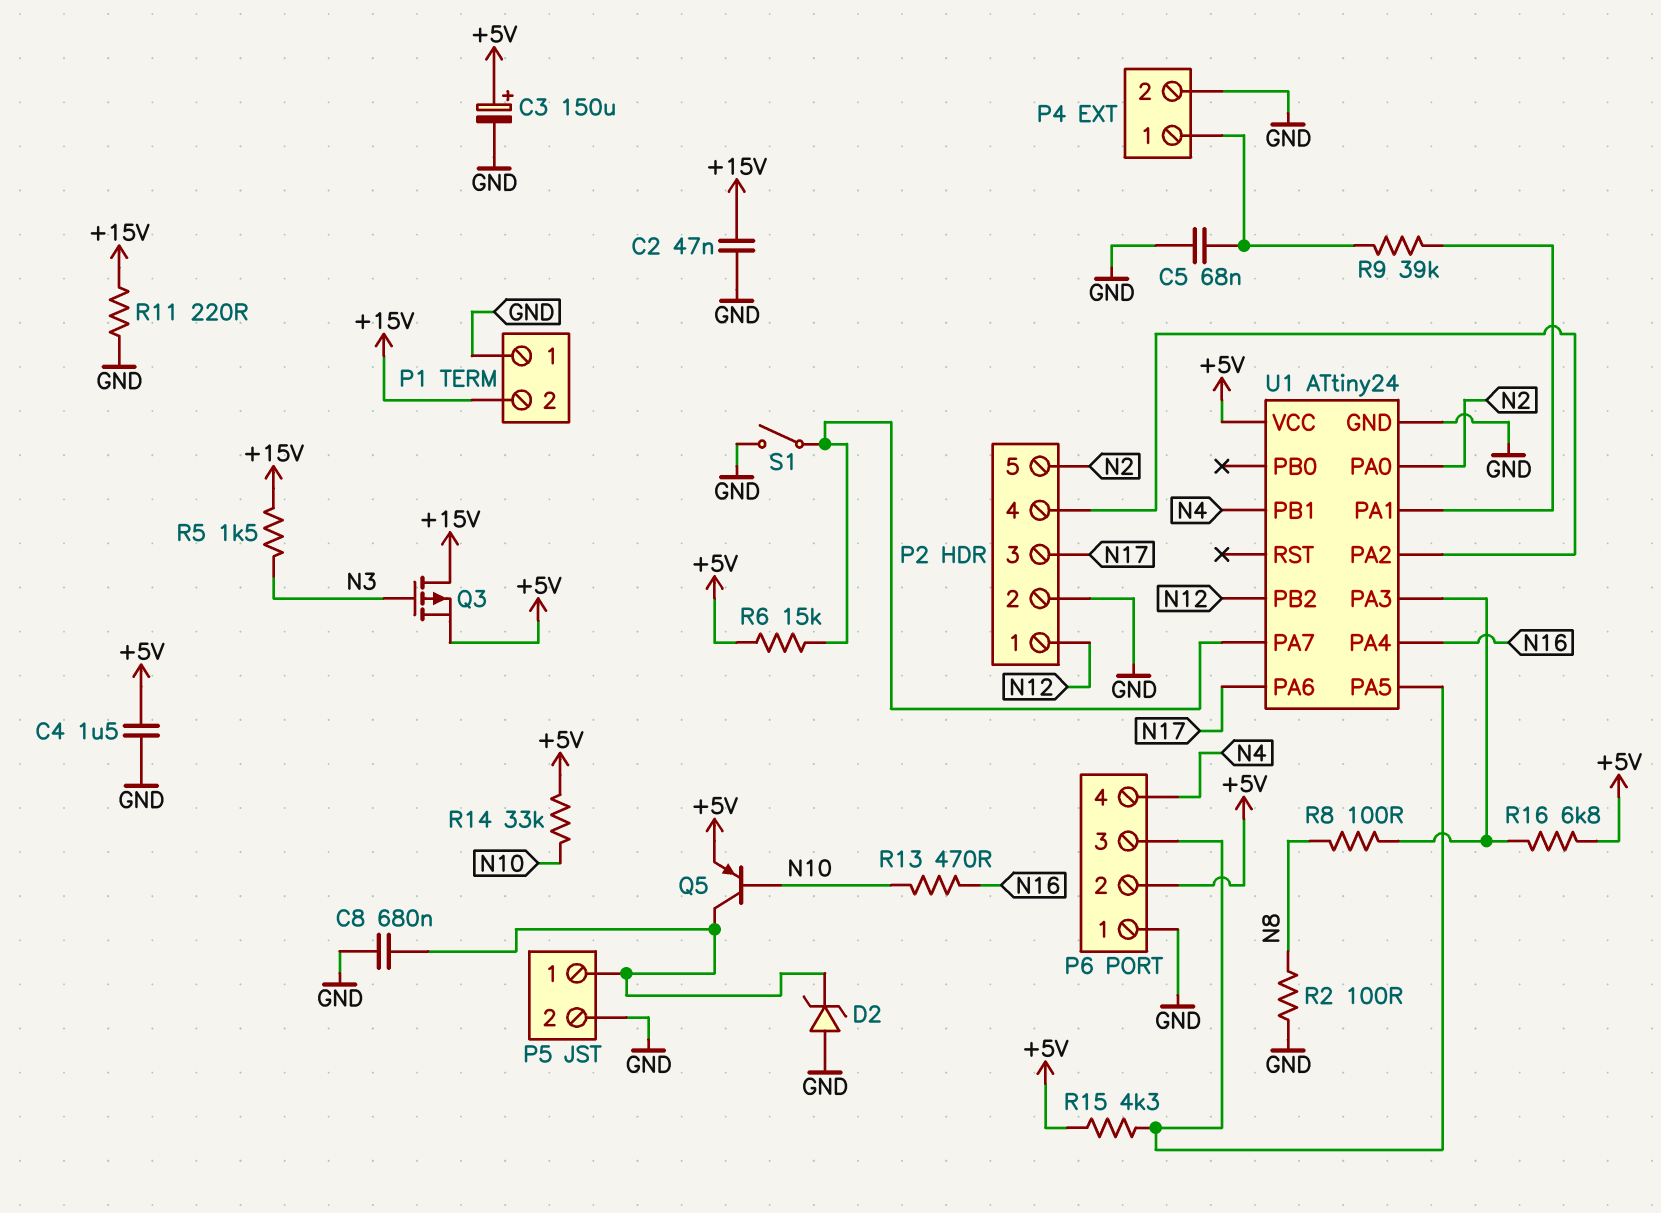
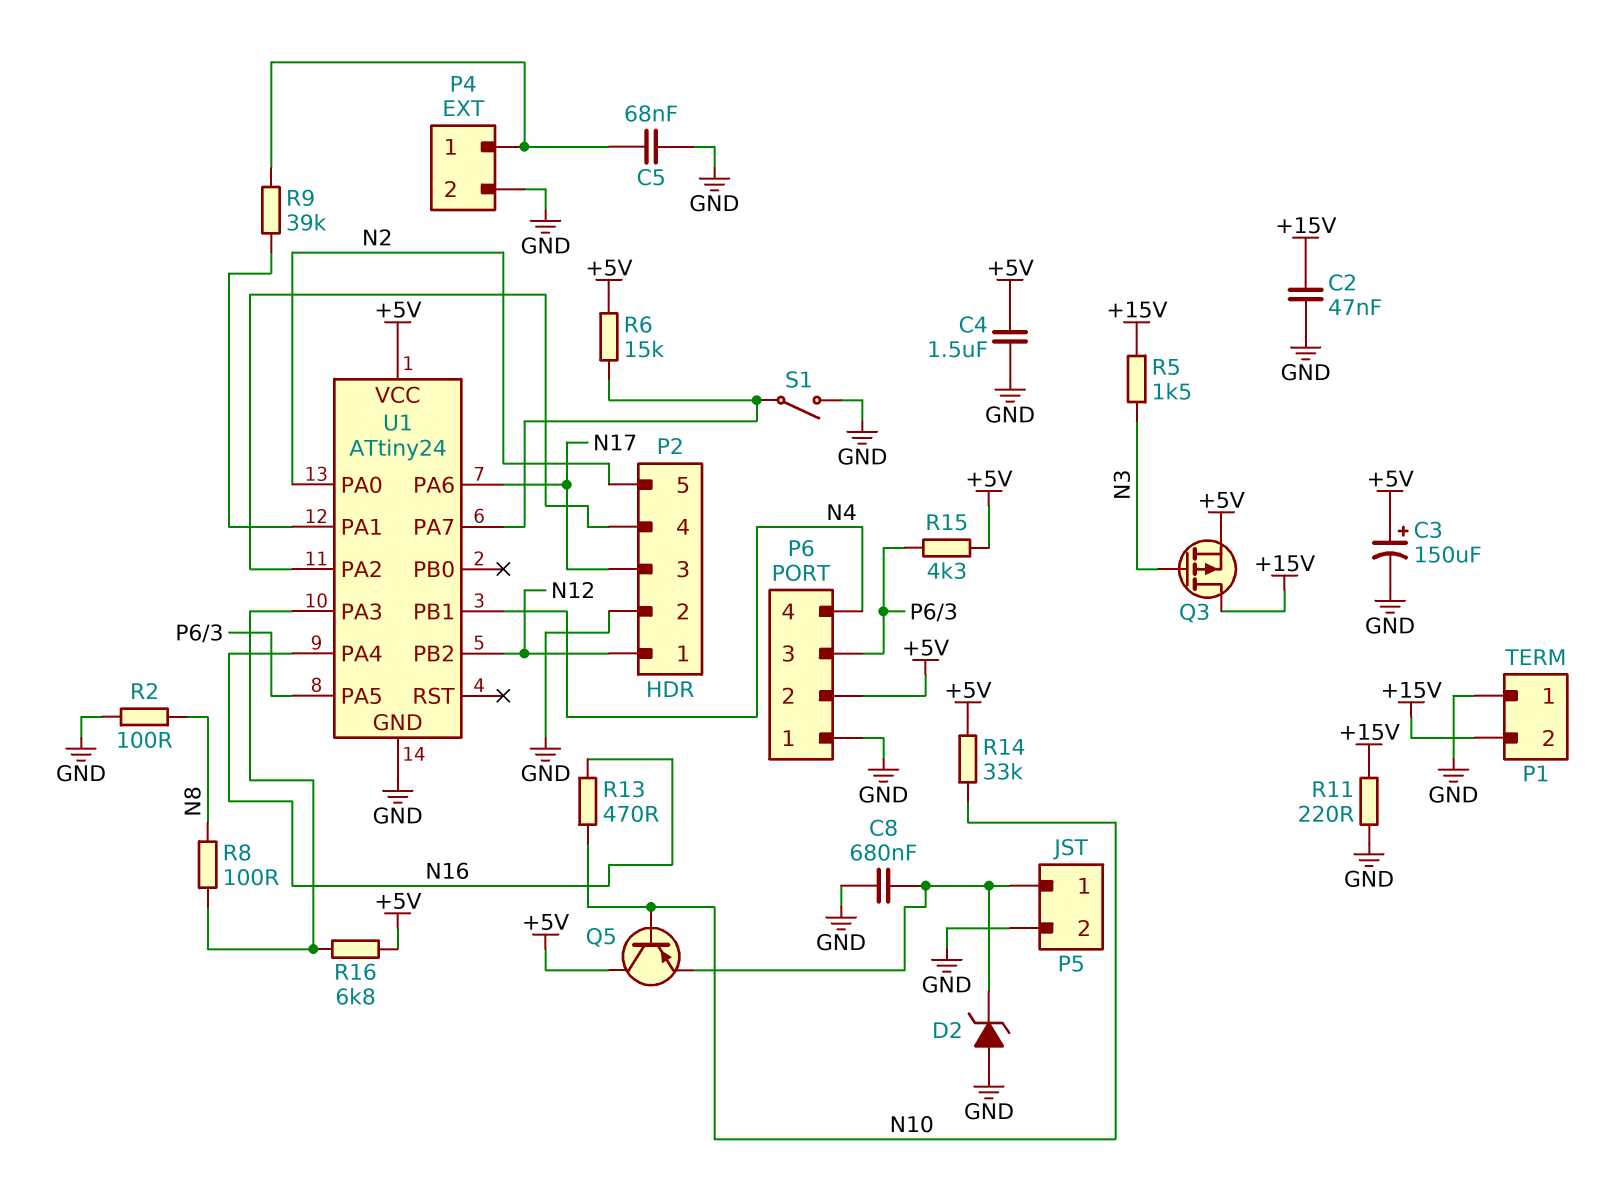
Q5: PNP (B N10, C P5/1, E +5V) -> PNP (B N10, C +5V, E P5/1)

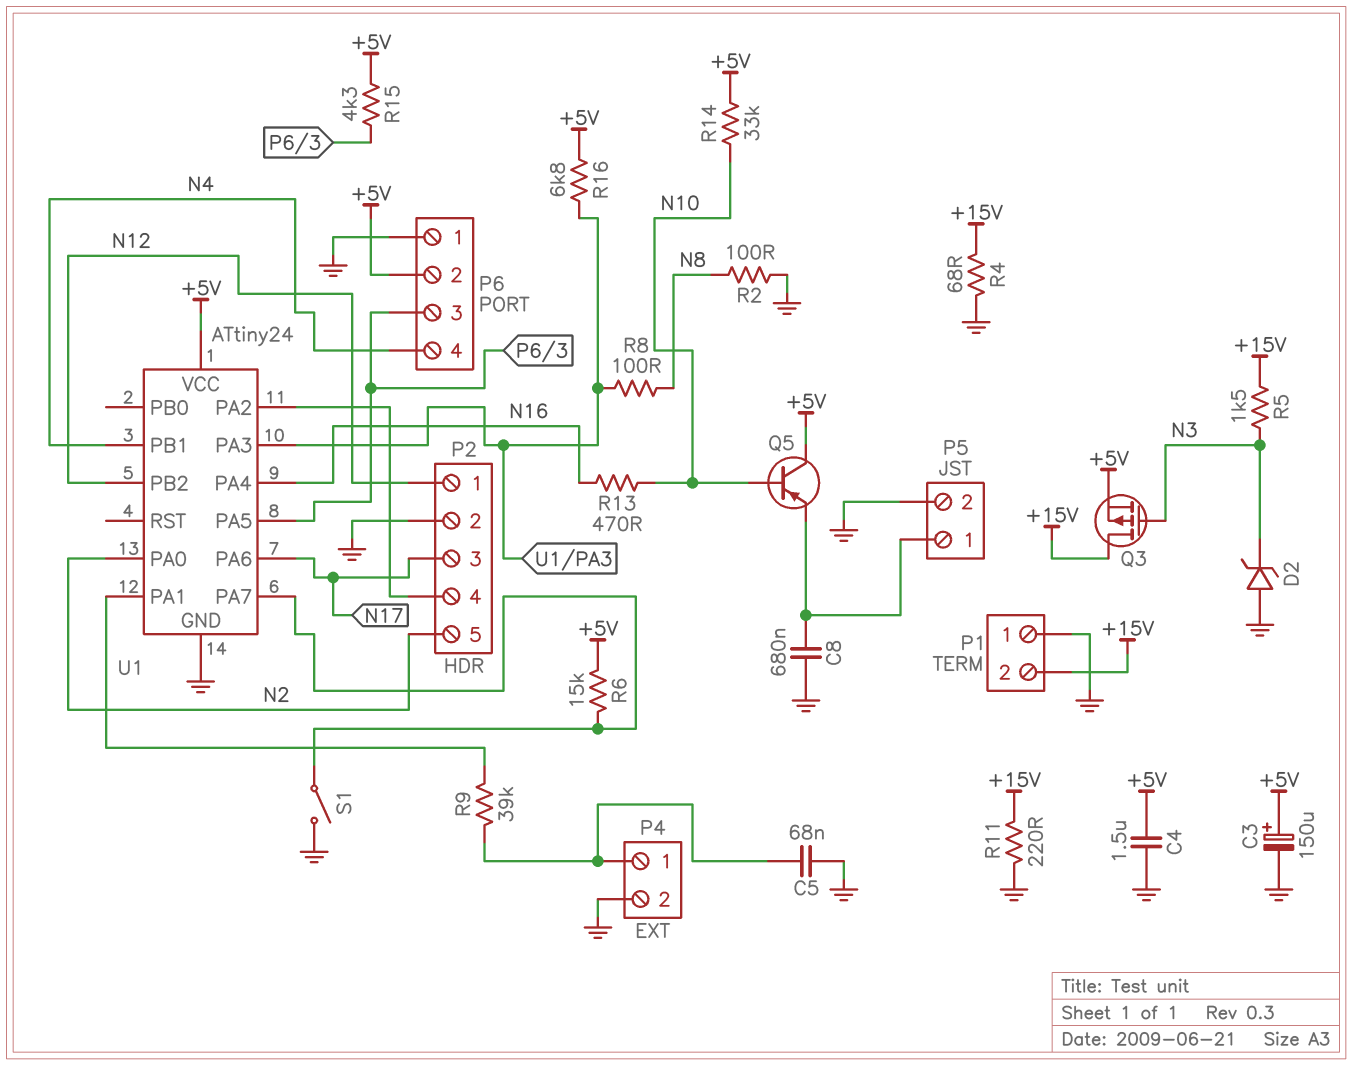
C2: 47nF (+15V, GND) -> none
D2: zener (A GND, K P5/1) -> zener (A GND, K N3)
R4: none -> 68 (+15V, GND)

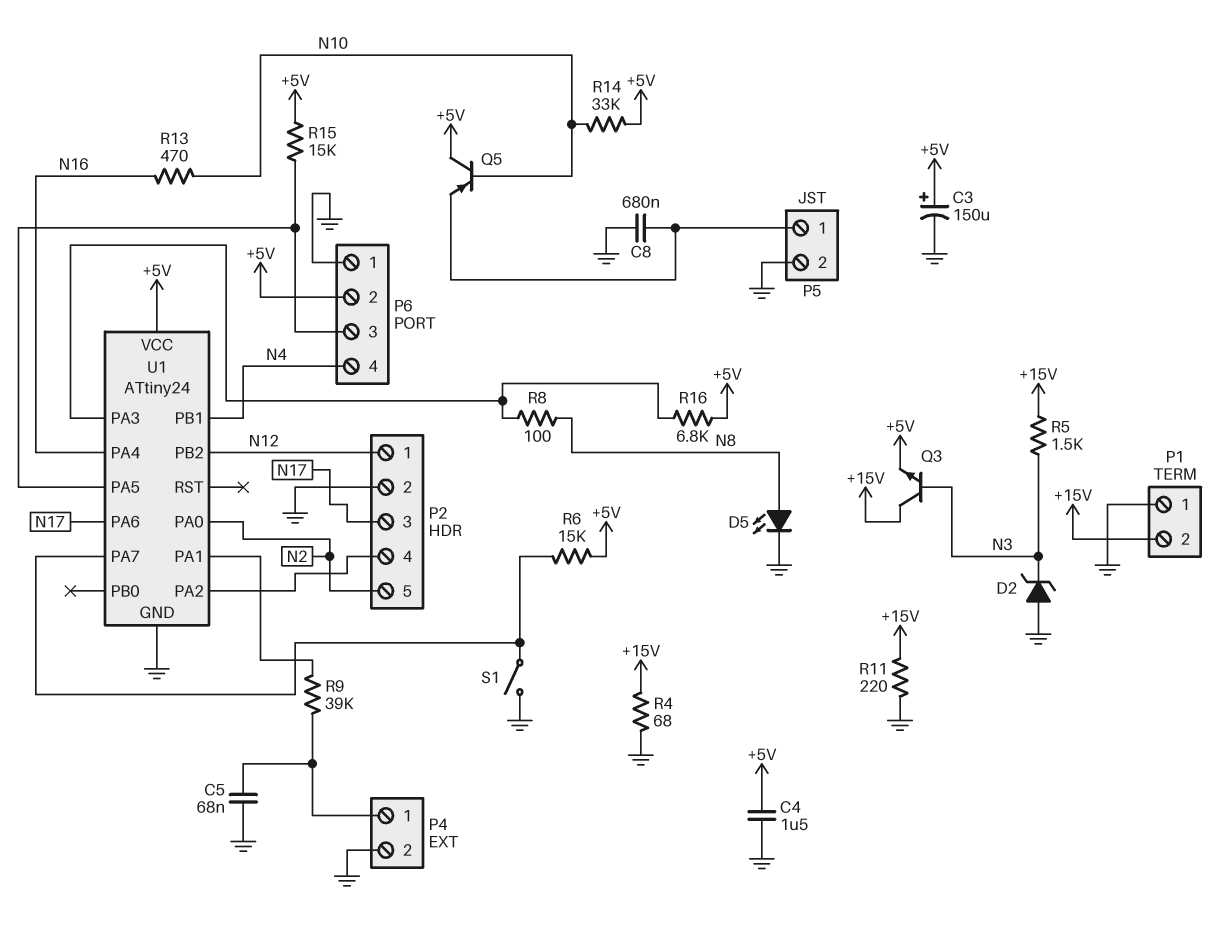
D5: none -> LED (A N8, K GND)
Q3: PMOS (G N3, D +15V, S +5V) -> NPN (B N3, C +15V, E +5V)
R2: 100 (GND, N8) -> none
R15: 4.3k (+5V, P6/3) -> 15k (+5V, P6/3)

